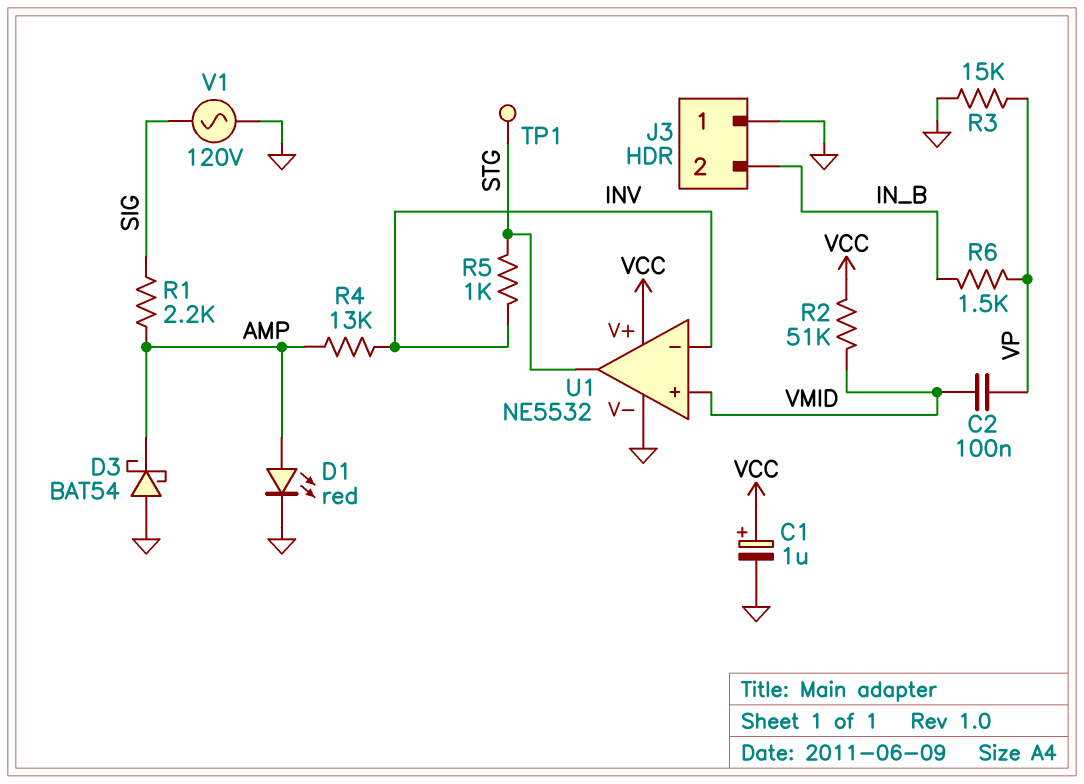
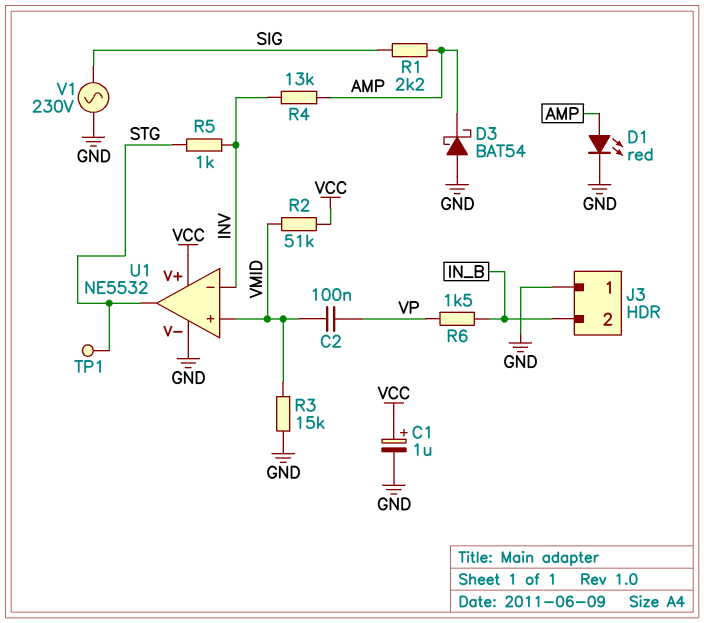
R3: 15k (GND, VP) -> 15k (GND, VMID)
V1: AC 120V (GND, SIG) -> AC 230V (GND, SIG)

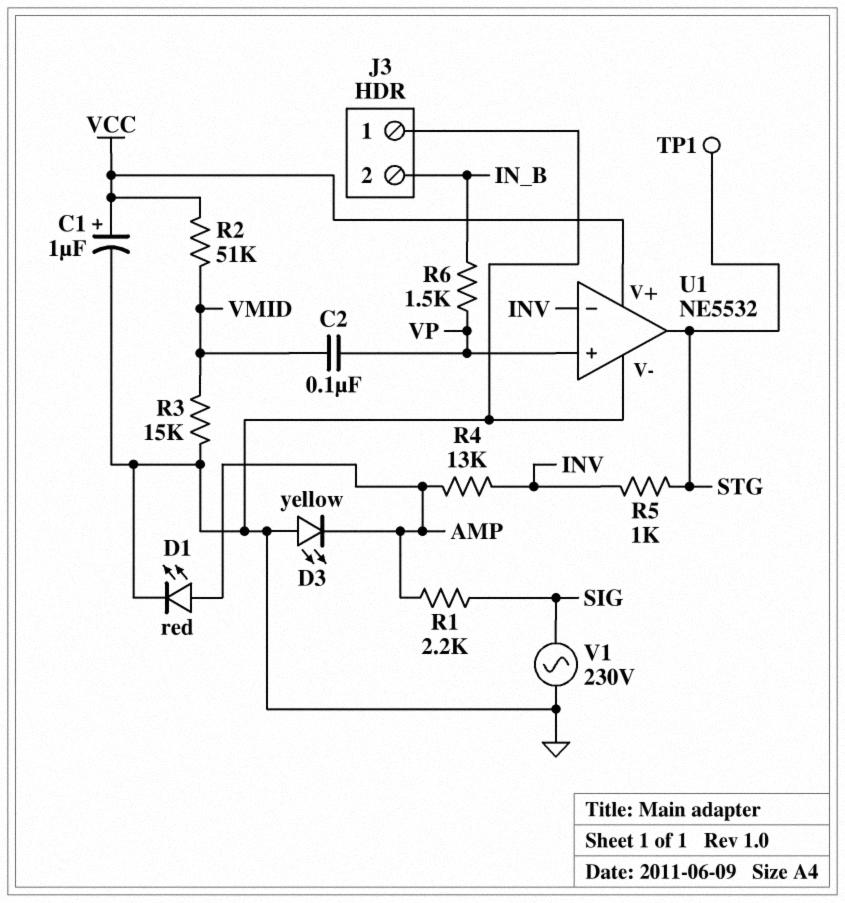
D3: schottky BAT54 (A GND, K AMP) -> LED yellow (A GND, K AMP)
U1 pin in+: VMID -> VP

